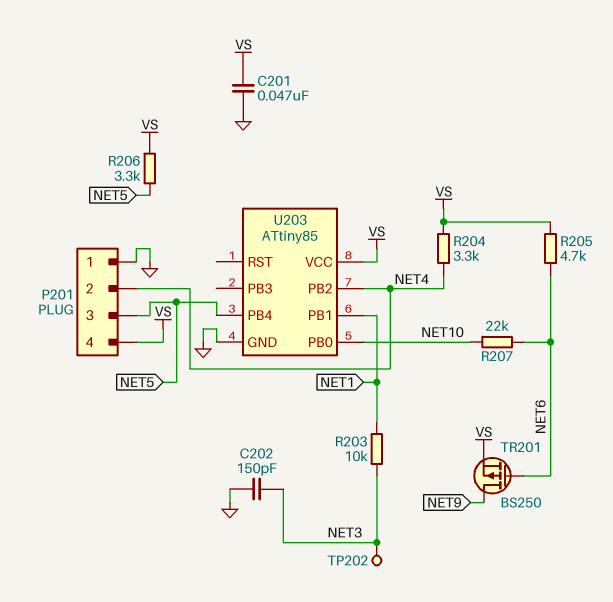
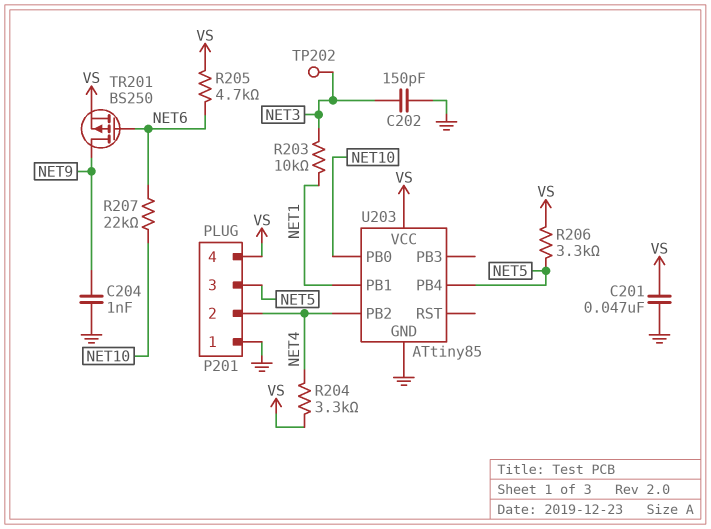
C204: none -> 1nF (GND, NET9)

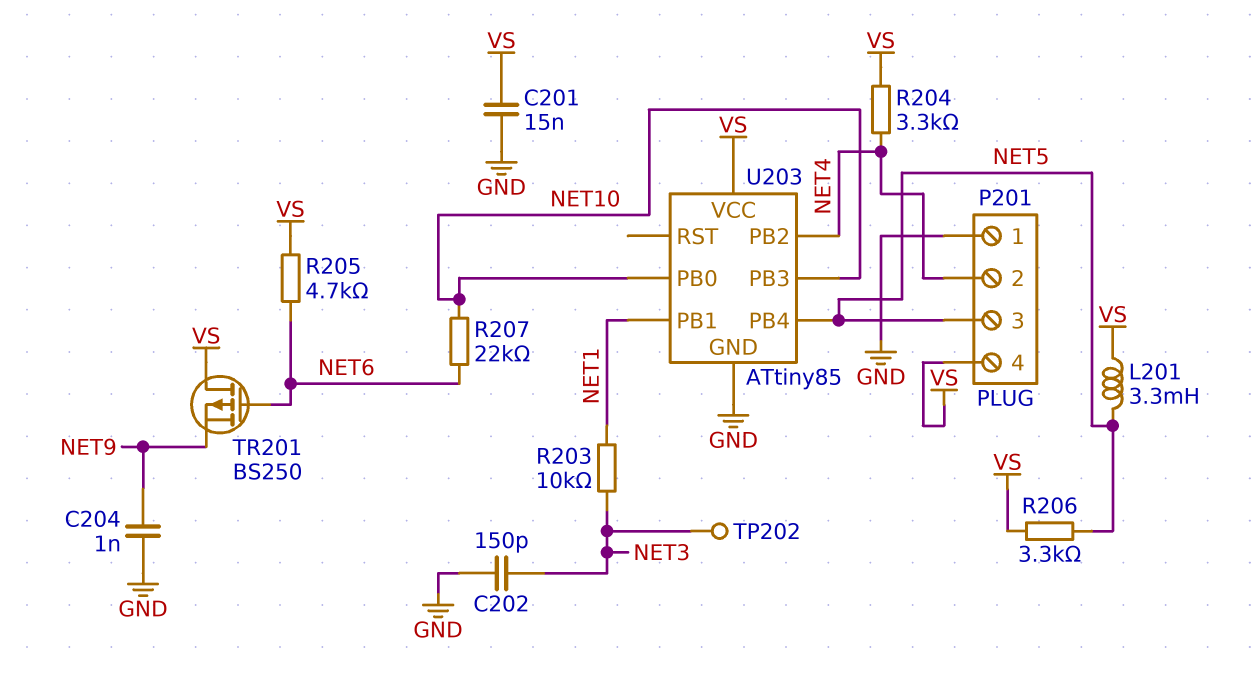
C201: 47nF (GND, VS) -> 15nF (GND, VS)
L201: none -> 3.3mH (NET5, VS)
TR201: PMOS BS250 (G NET6, D NET9, S VS) -> PMOS BS250 (G NET6, D VS, S NET9)
U203 pin PB3: none -> NET10

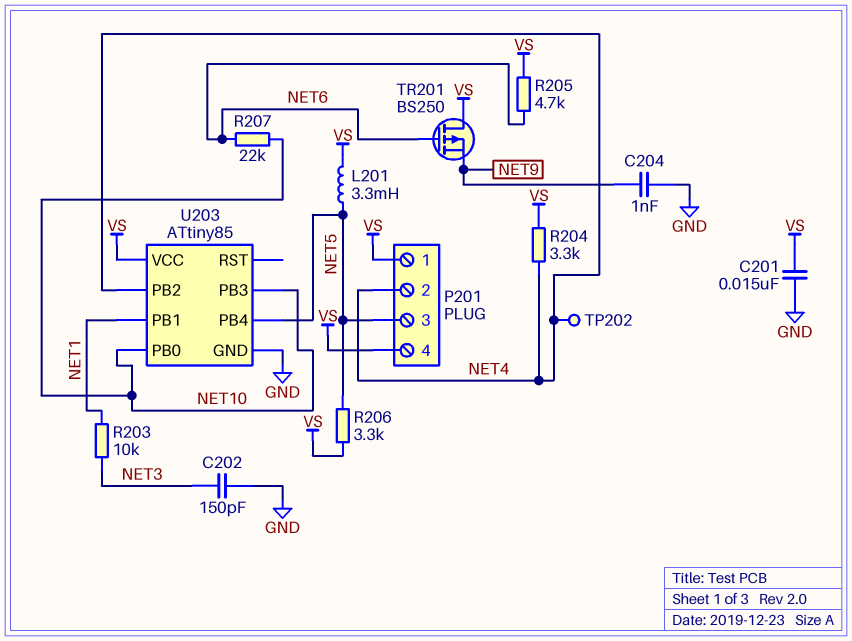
P201 pin 1: GND -> VS
TP202: test point (NET3) -> test point (NET4)

